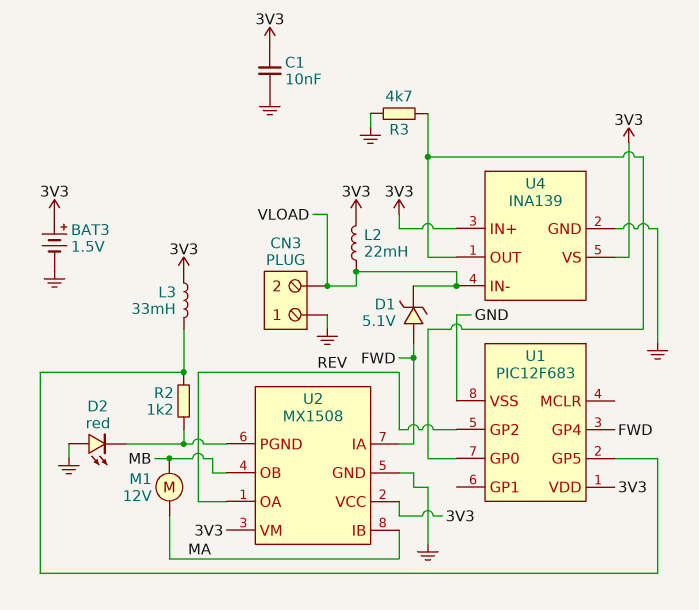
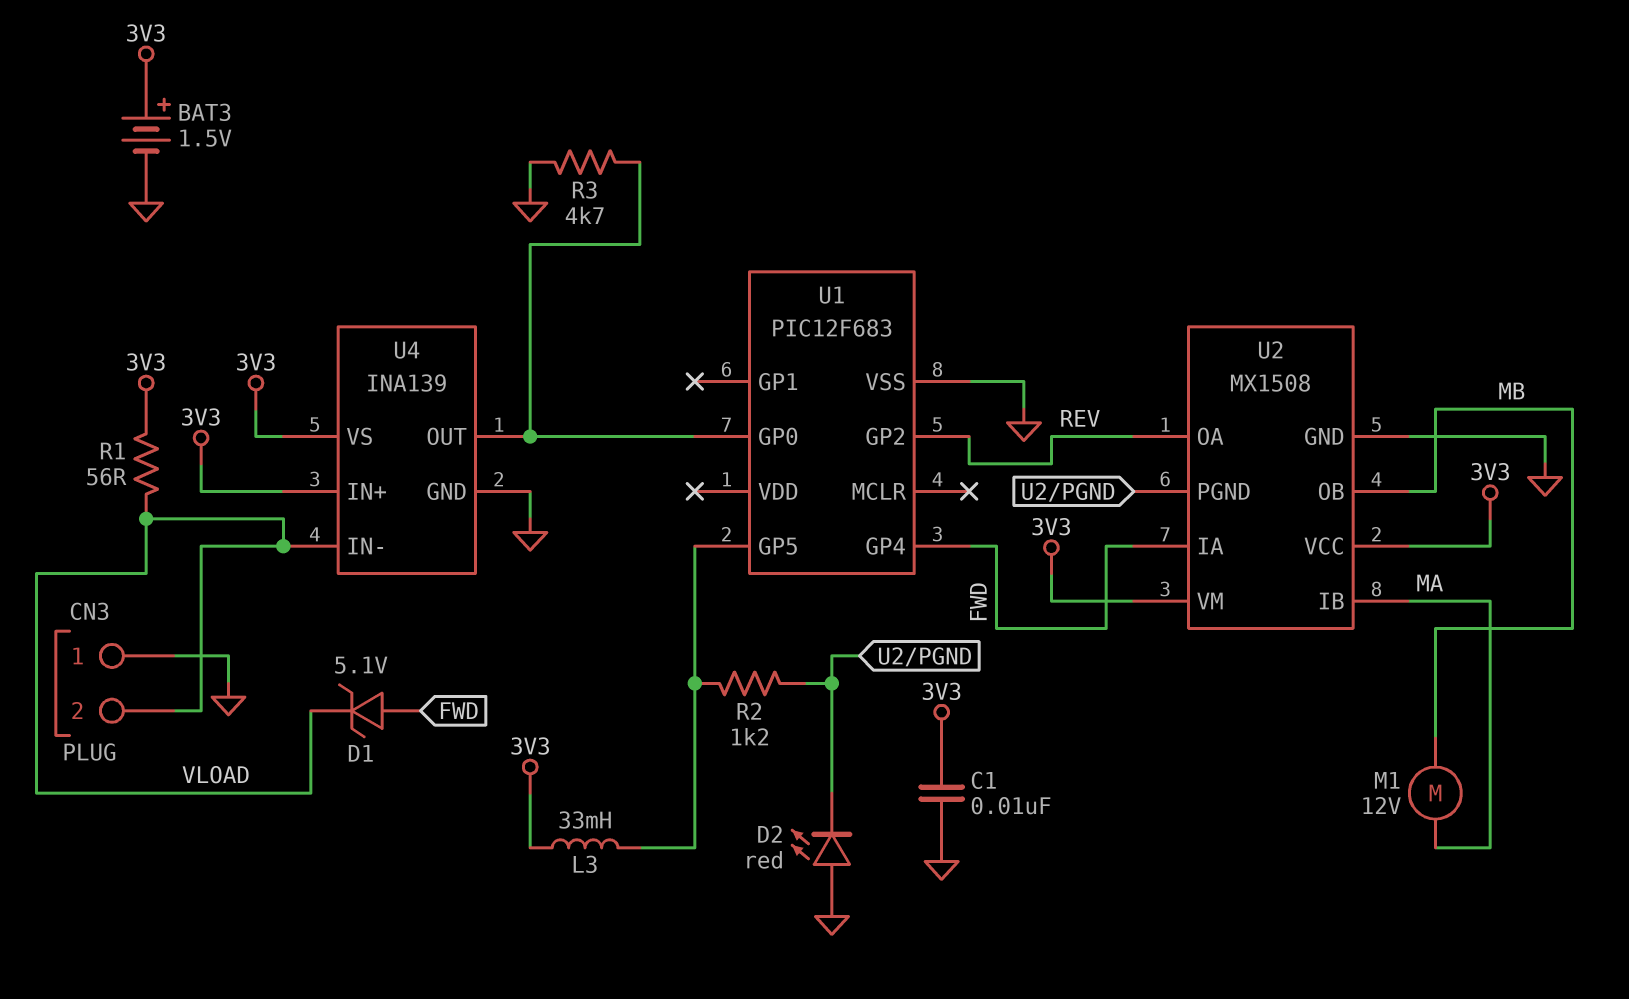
L2: 22mH (3V3, VLOAD) -> none
R1: none -> 56 (3V3, VLOAD)
U1 pin VDD: 3V3 -> none

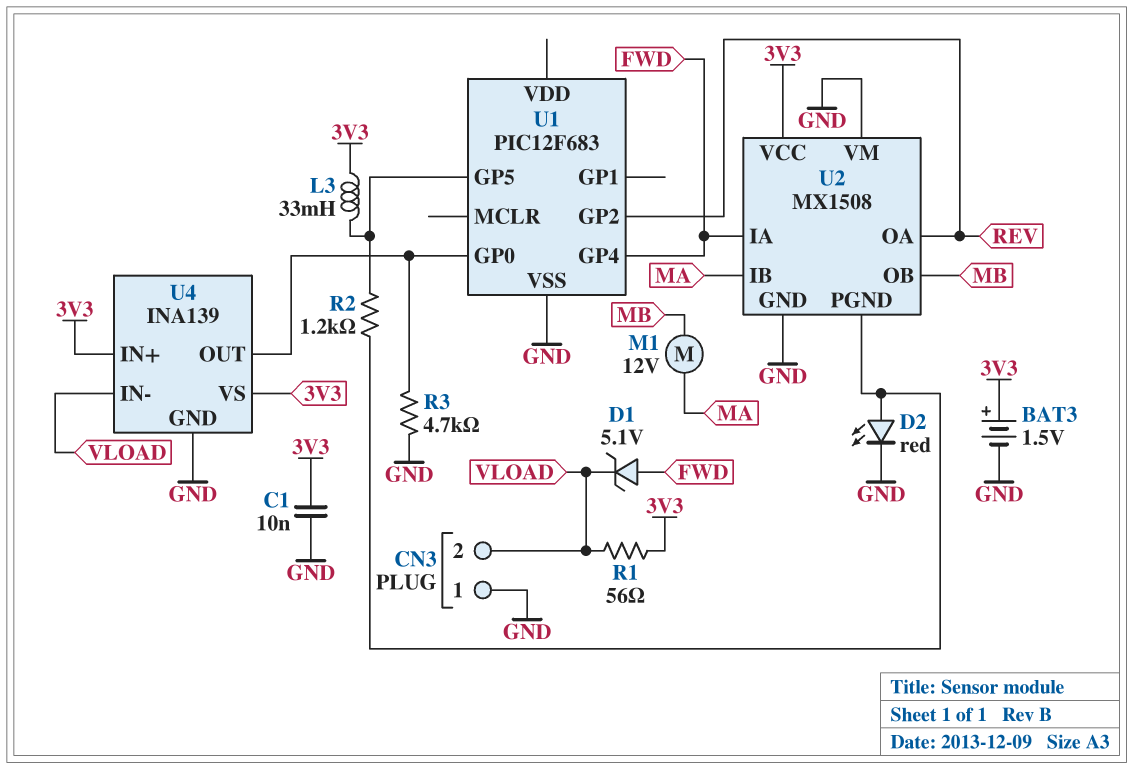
D2: LED red (A GND, K U2/PGND) -> LED red (A U2/PGND, K GND)
U2 pin VM: 3V3 -> GND

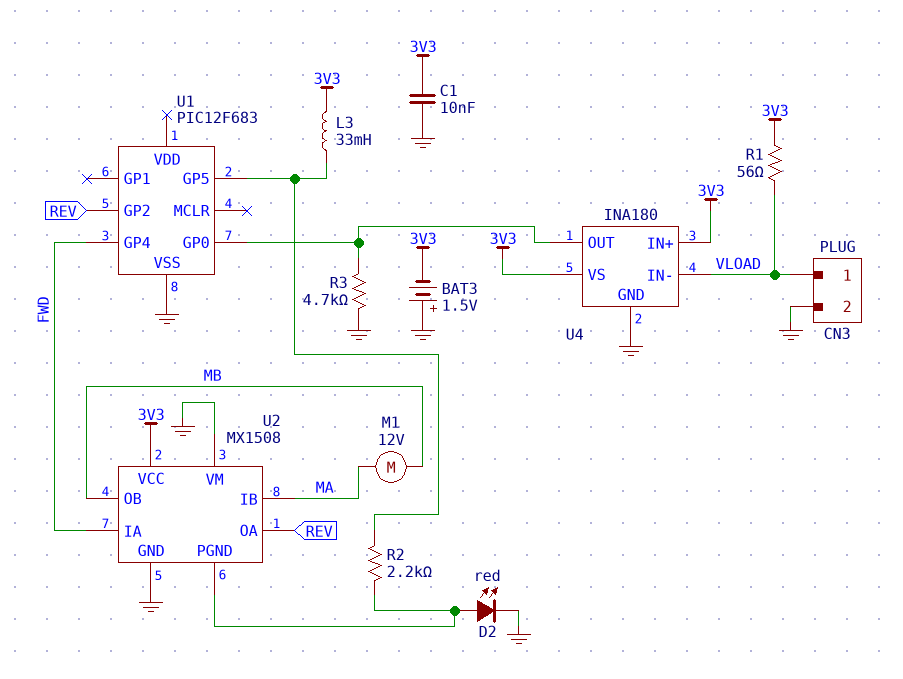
BAT3: 1.5V (plus 3V3, minus GND) -> 1.5V (plus GND, minus 3V3)
CN3 pin 1: GND -> VLOAD
CN3 pin 2: VLOAD -> GND
D1: zener 5.1V (A FWD, K VLOAD) -> none
R2: 1.2k (U1/GP5, U2/PGND) -> 2.2k (U1/GP5, U2/PGND)
U4: INA139 -> INA180

